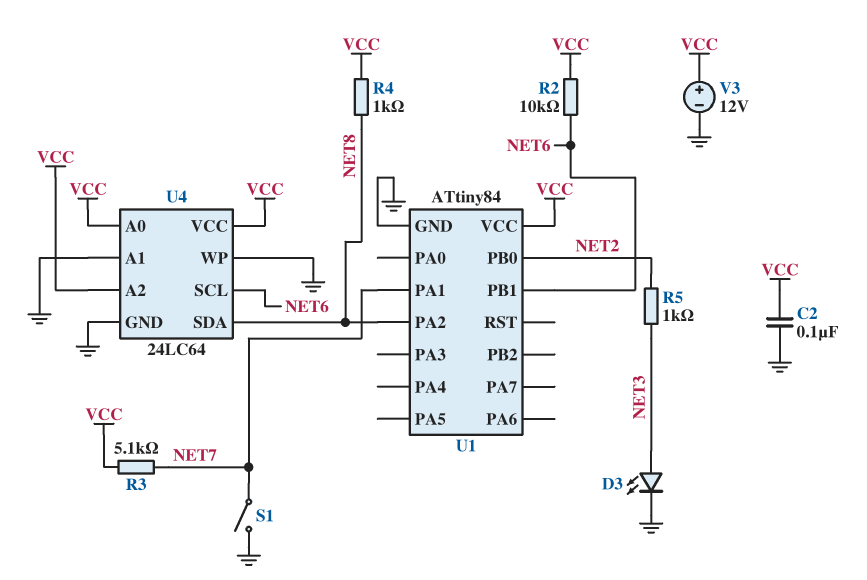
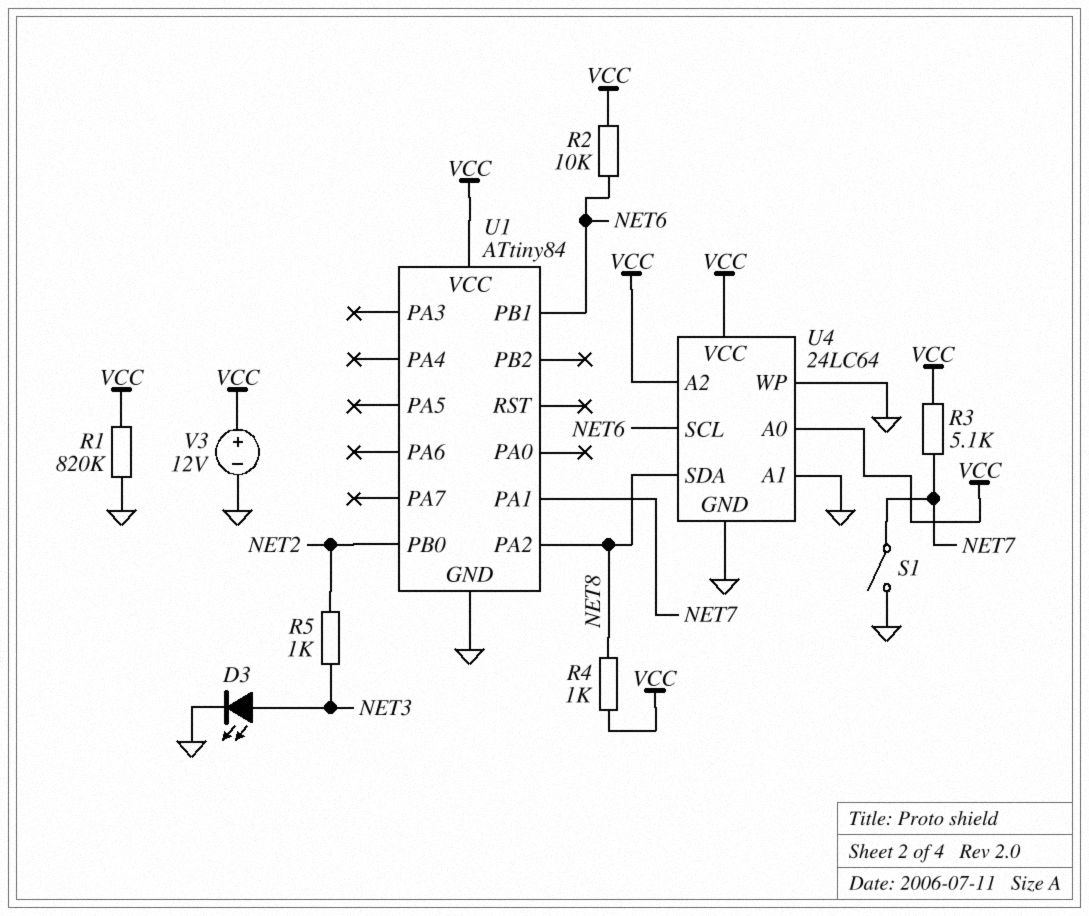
C2: 100nF (GND, VCC) -> none
R1: none -> 820k (GND, VCC)

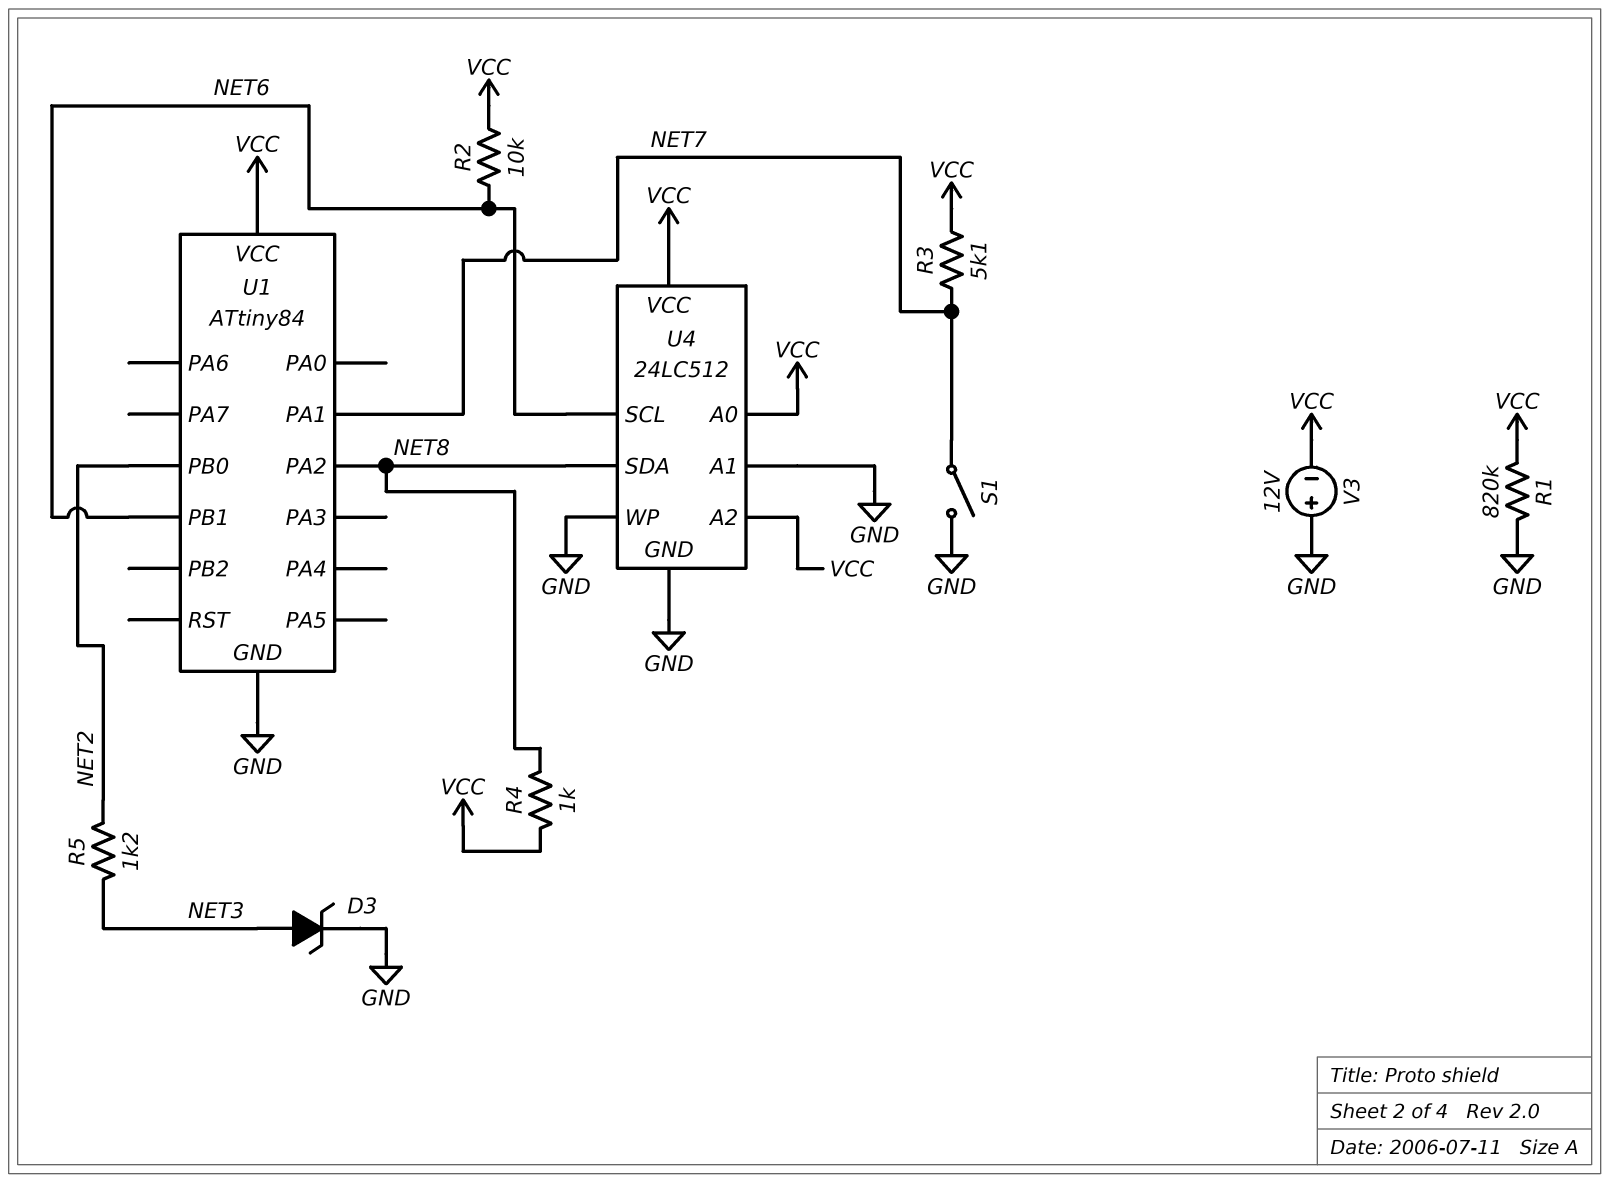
D3: LED (A NET3, K GND) -> zener (A NET3, K GND)
R5: 1k (NET2, NET3) -> 1.2k (NET2, NET3)
U4: 24LC64 -> 24LC512
V3: 12V (plus VCC, minus GND) -> 12V (plus GND, minus VCC)

